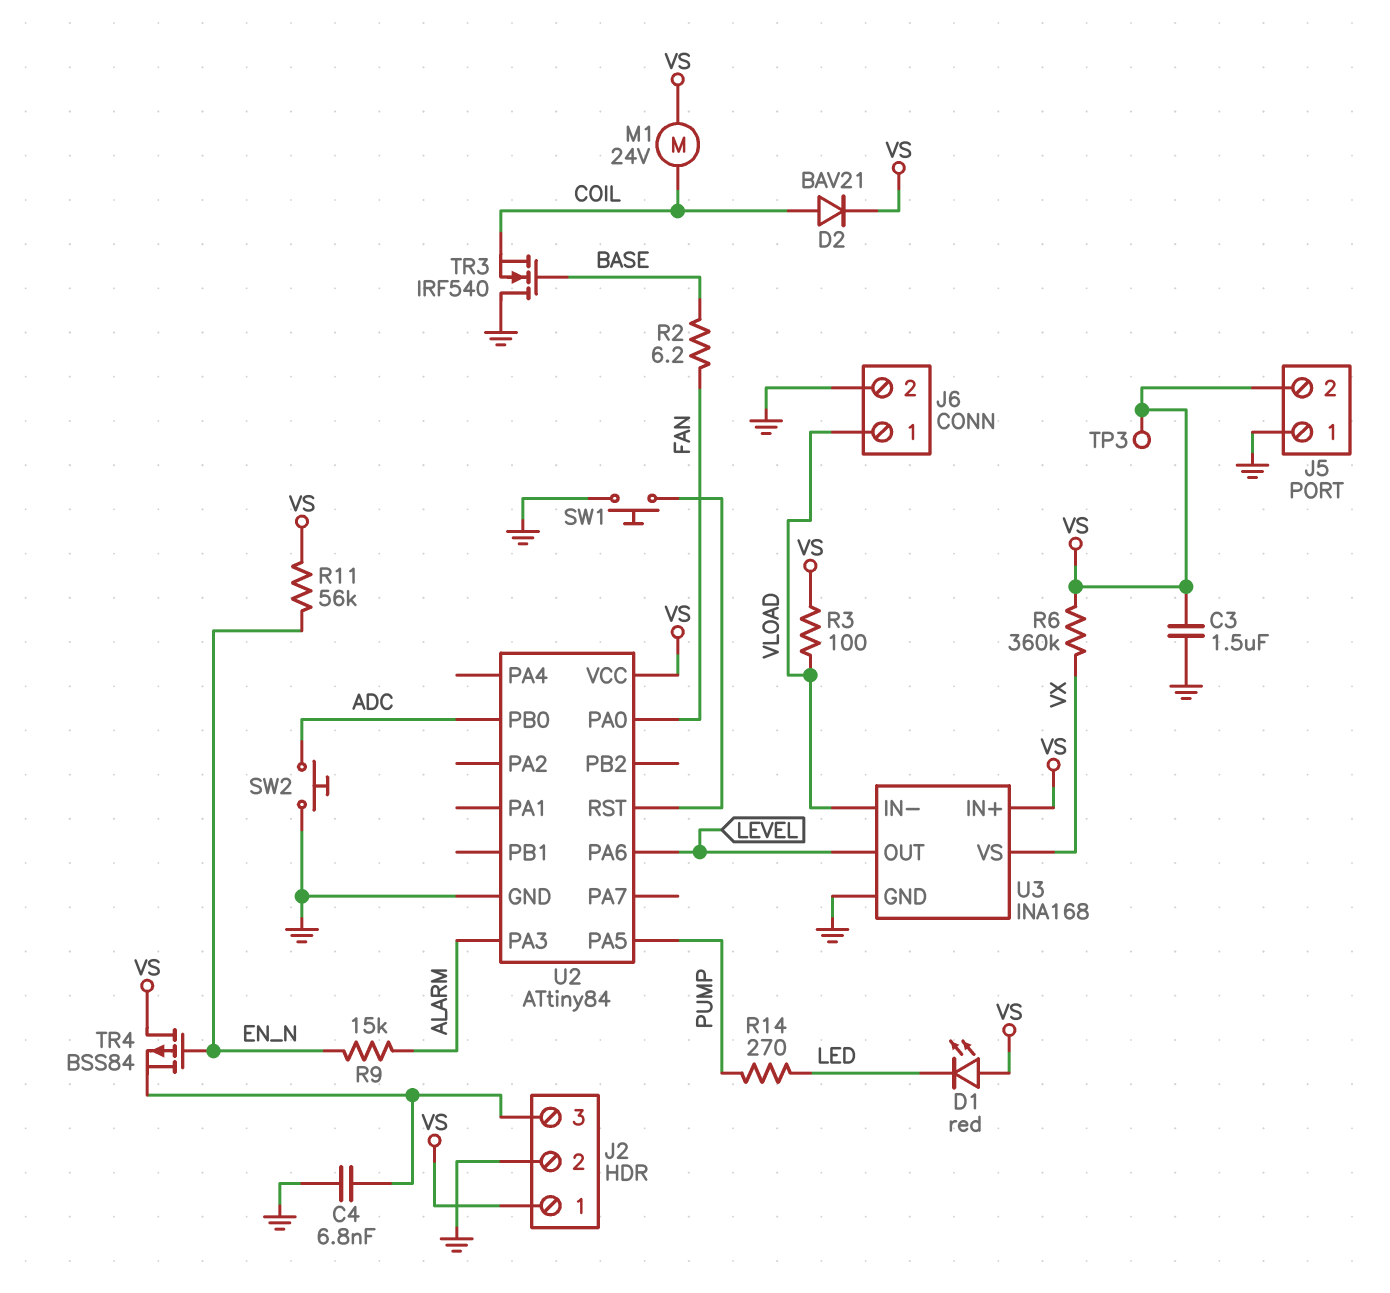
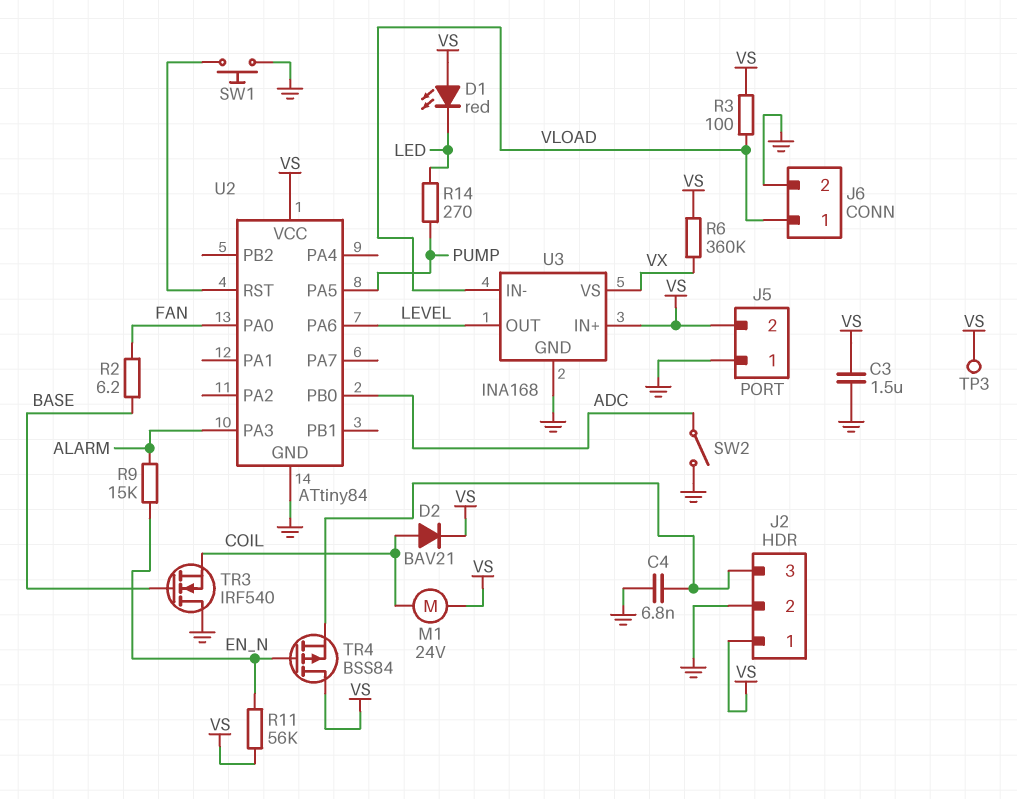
SW2: button (ADC, GND) -> switch (ADC, GND)

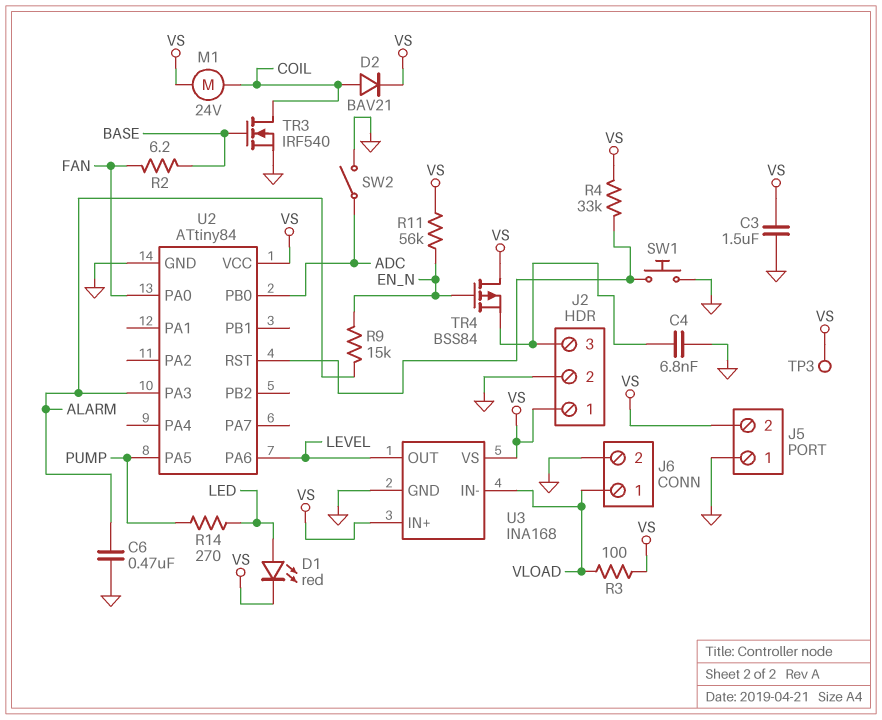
C6: none -> 470nF (ALARM, GND)
D1: LED red (A VS, K LED) -> LED red (A LED, K VS)
R4: none -> 33k (U2/RST, VS)
R6: 360k (VS, VX) -> none
TR3: NMOS IRF540 (G BASE, D GND, S COIL) -> NMOS IRF540 (G BASE, D COIL, S GND)
U3 pin VS: VX -> VS

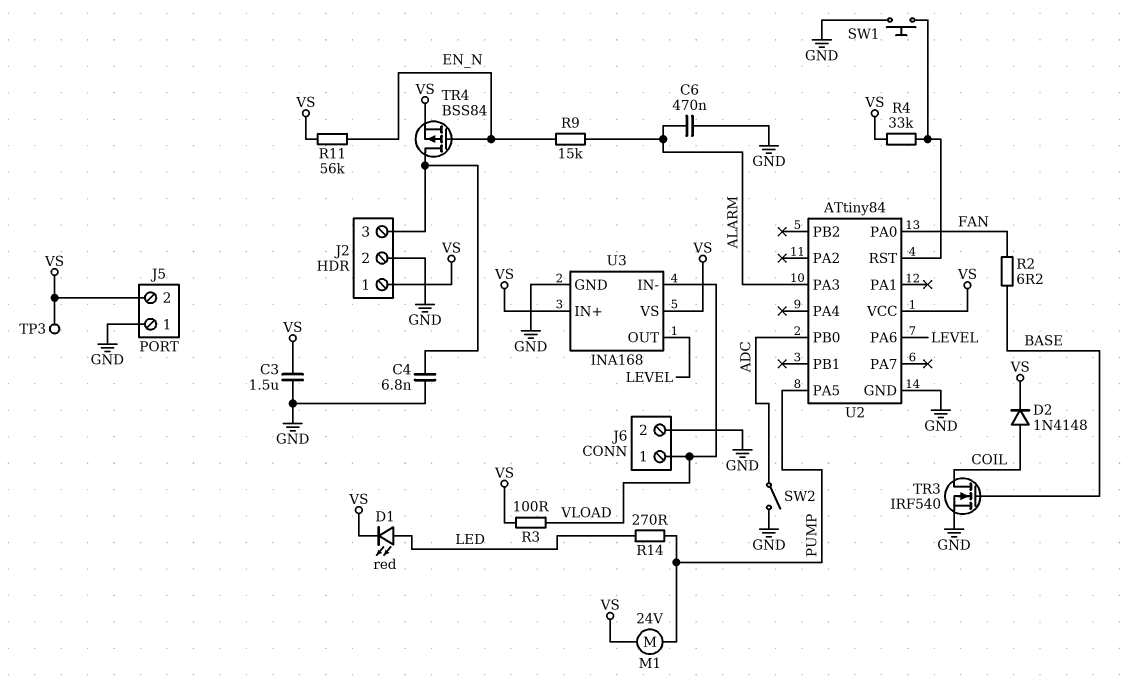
D2: diode BAV21 (A COIL, K VS) -> diode 1N4148 (A COIL, K VS)
M1: motor 24V (COIL, VS) -> motor 24V (PUMP, VS)
TR4: PMOS BSS84 (G EN_N, D VS, S J2/3) -> PMOS BSS84 (G EN_N, D J2/3, S VS)

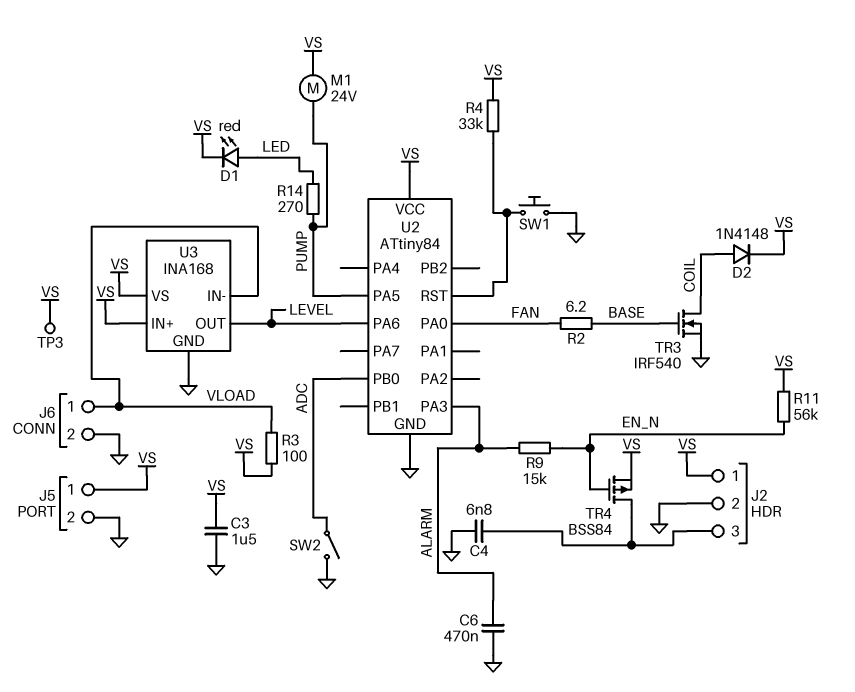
J5 pin 1: GND -> VS
J5 pin 2: VS -> GND

